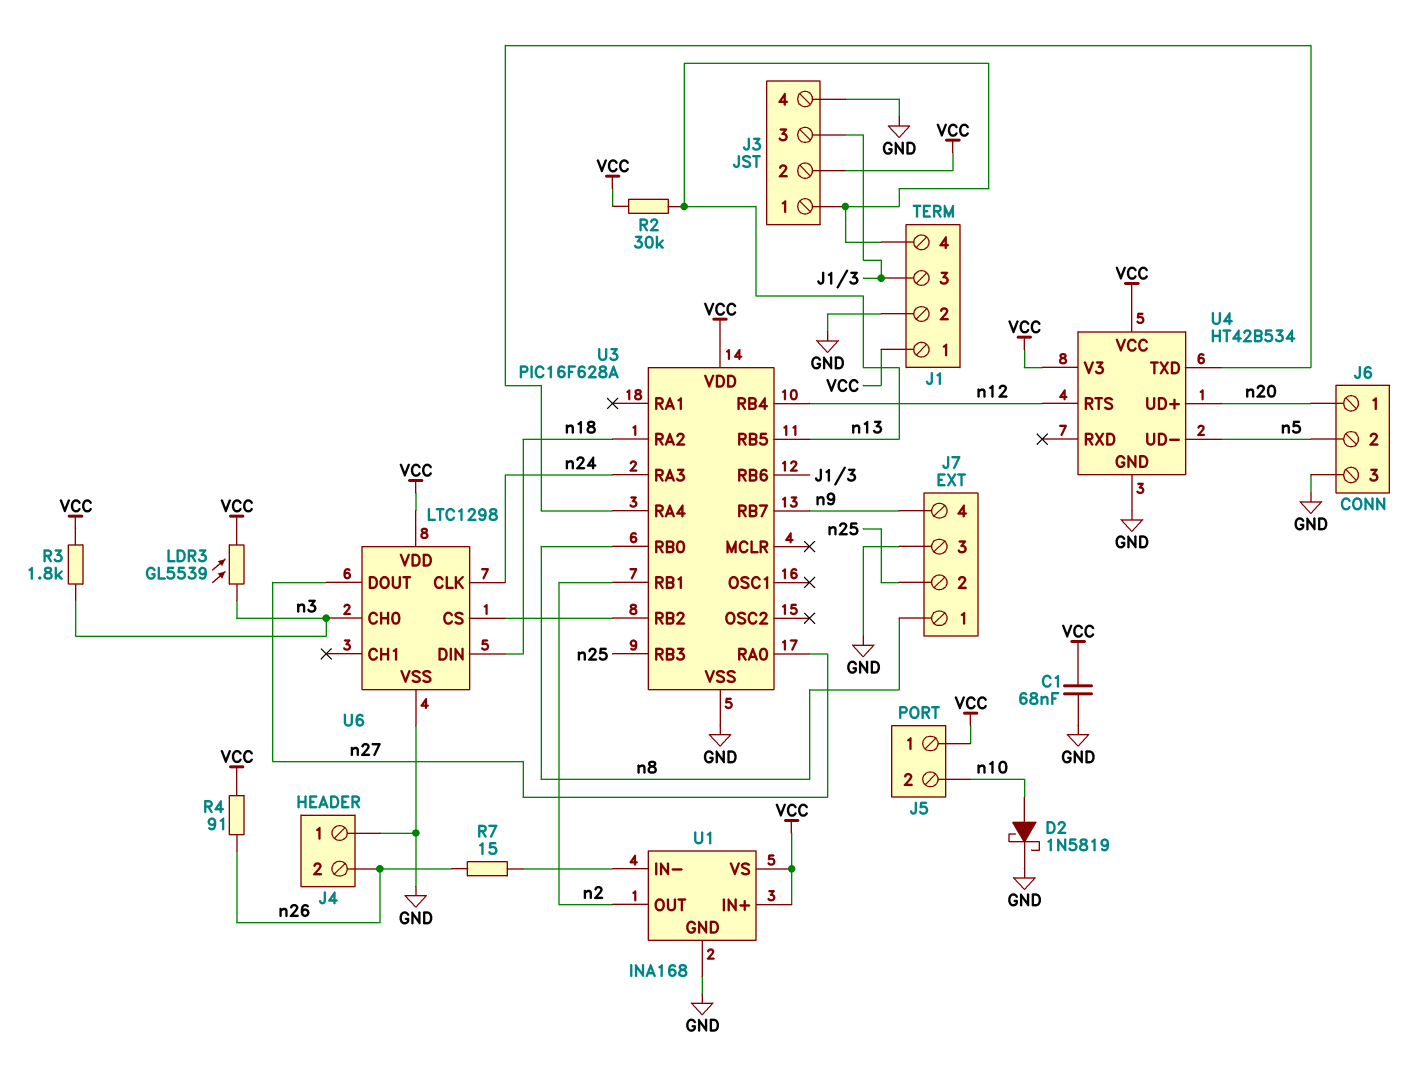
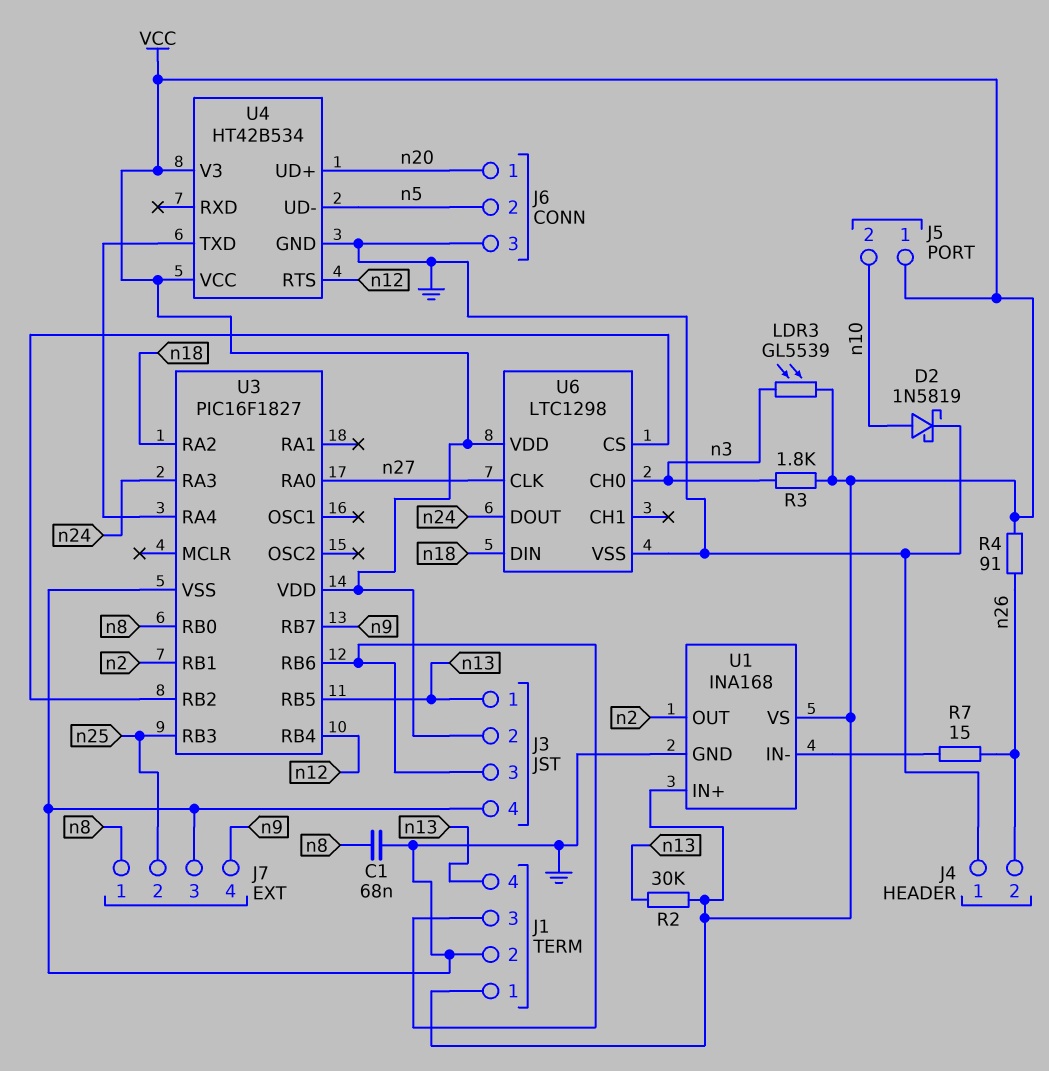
C1: 68nF (GND, VCC) -> 68nF (GND, n8)
U3: PIC16F628A -> PIC16F1827
U6 pin CLK: n24 -> n27
U6 pin DOUT: n27 -> n24

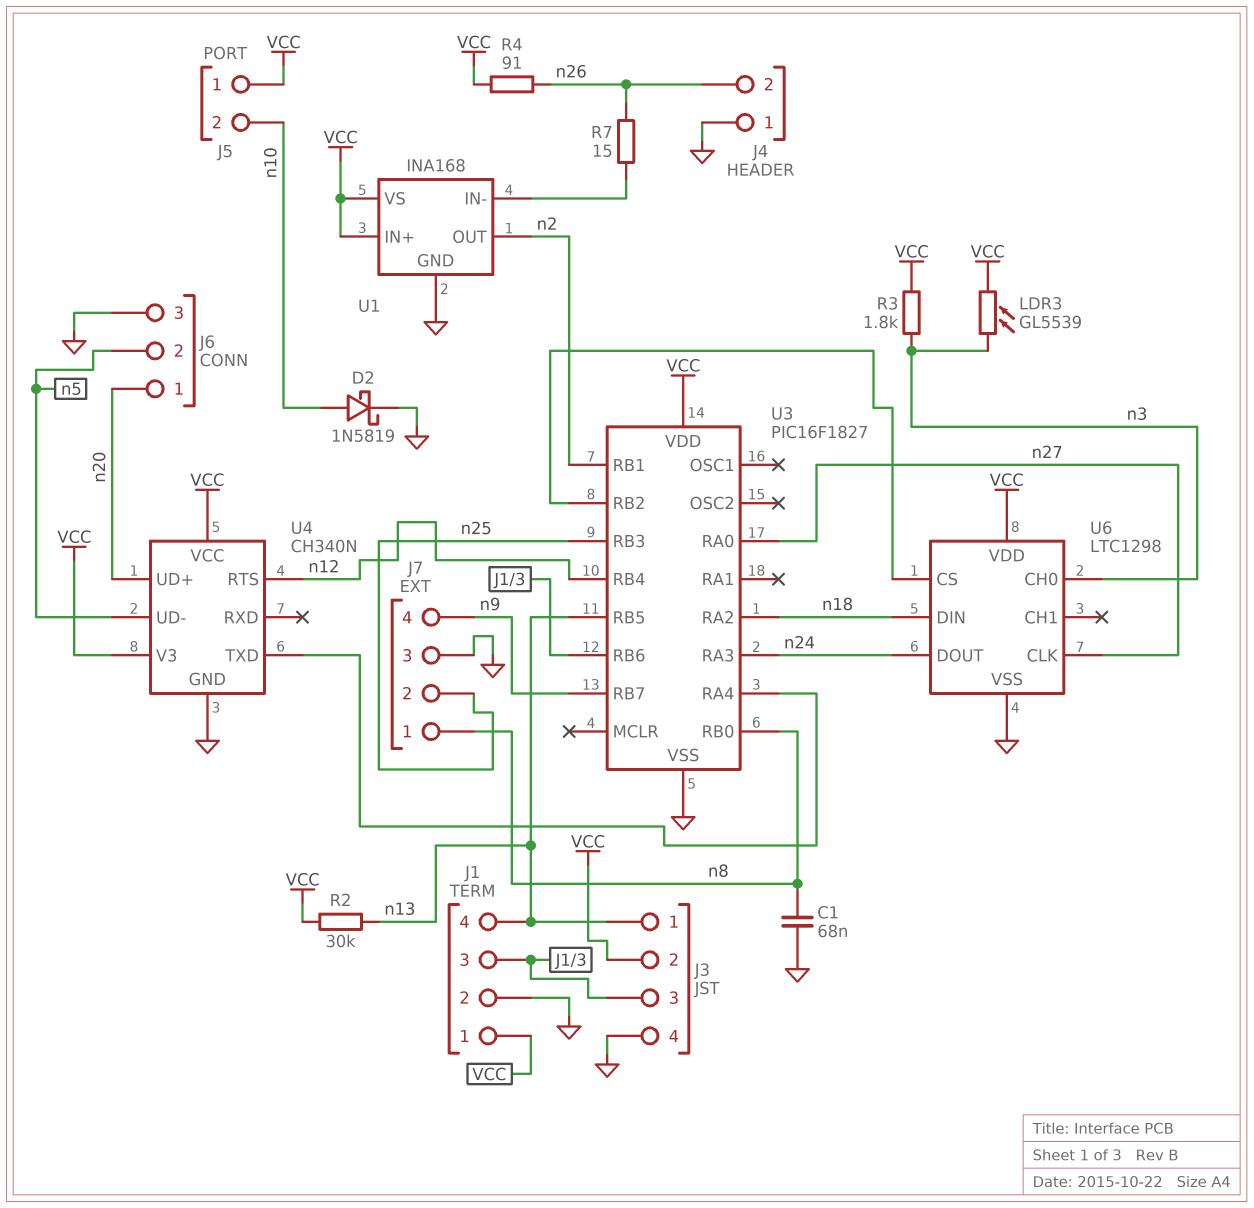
U4: HT42B534 -> CH340N

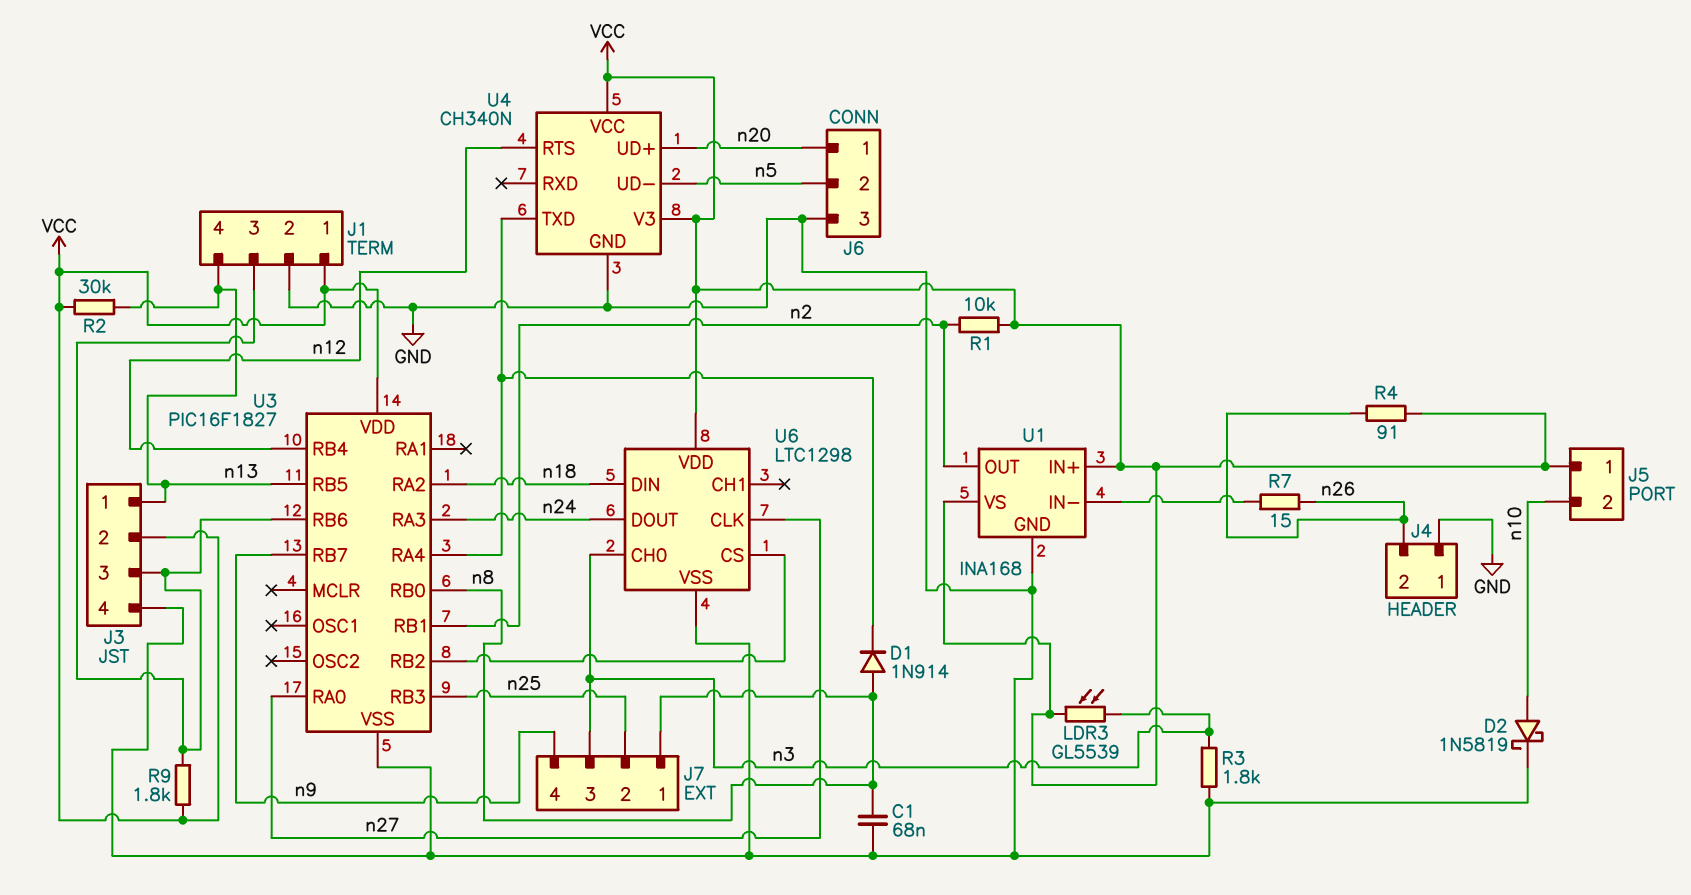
D1: none -> diode 1N914 (A n8, K U3/RA4)
J7 pin 3: GND -> n3
R1: none -> 10k (VCC, n2)
R3: 1.8k (VCC, n3) -> 1.8k (GND, n3)
R9: none -> 1.8k (J1/3, VCC)

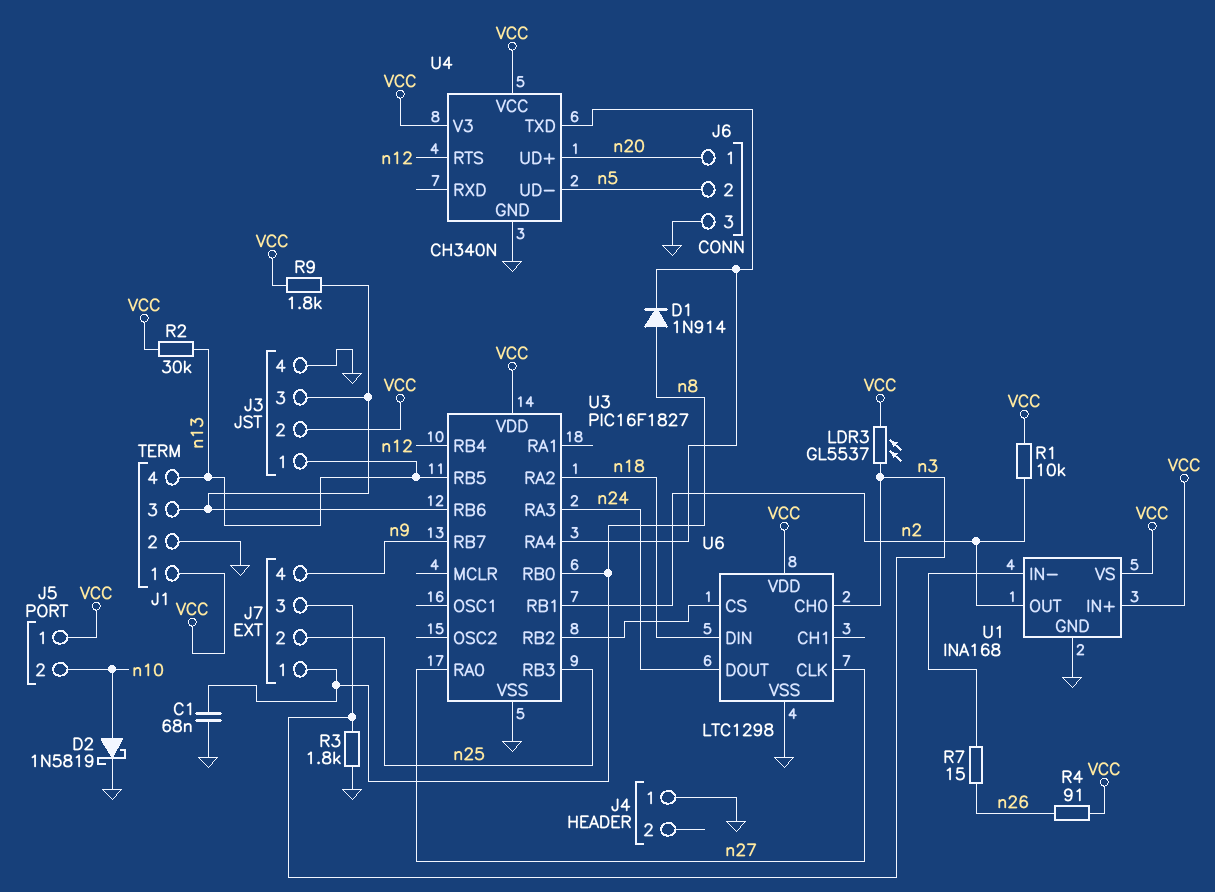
J4 pin 2: n26 -> none
LDR3: GL5539 (VCC, n3) -> GL5537 (VCC, n3)

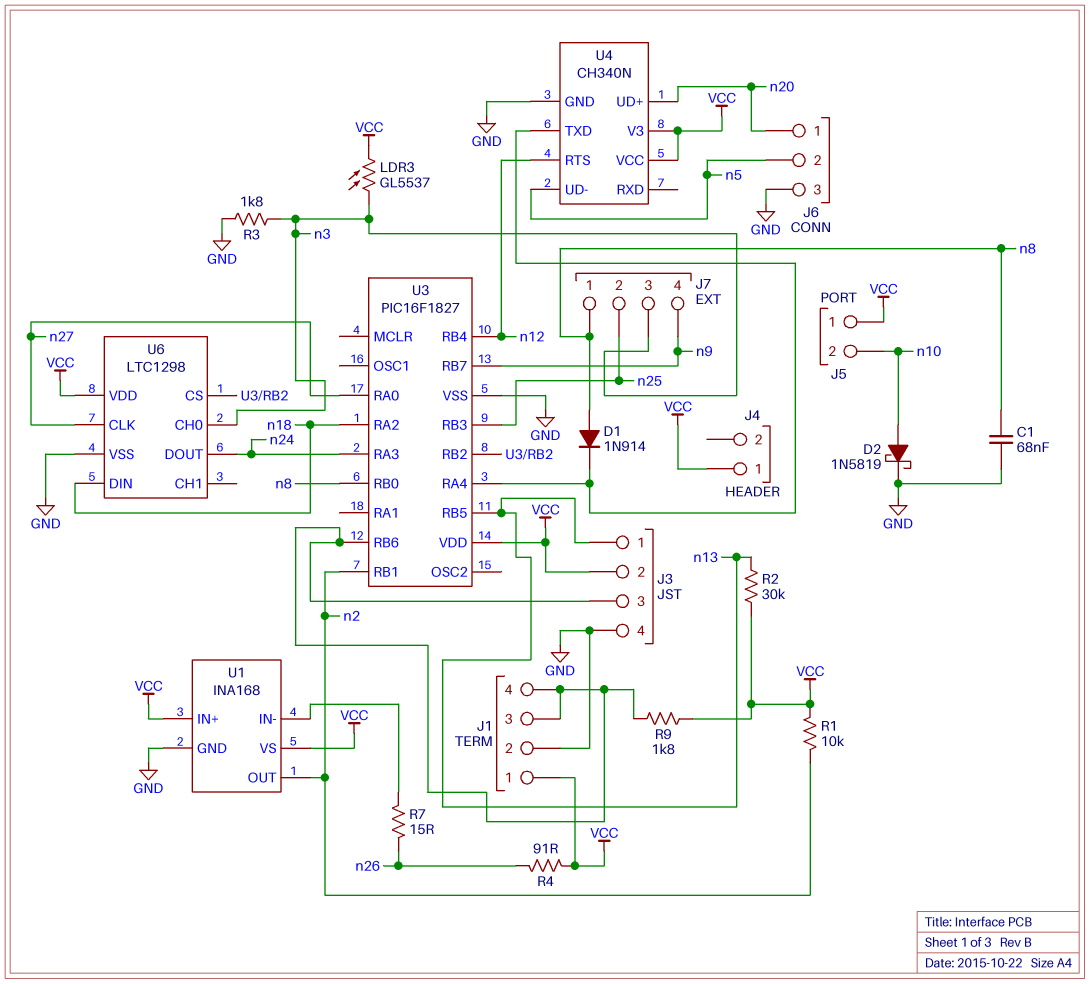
J1 pin 4: n13 -> J1/3
J4 pin 1: GND -> VCC

